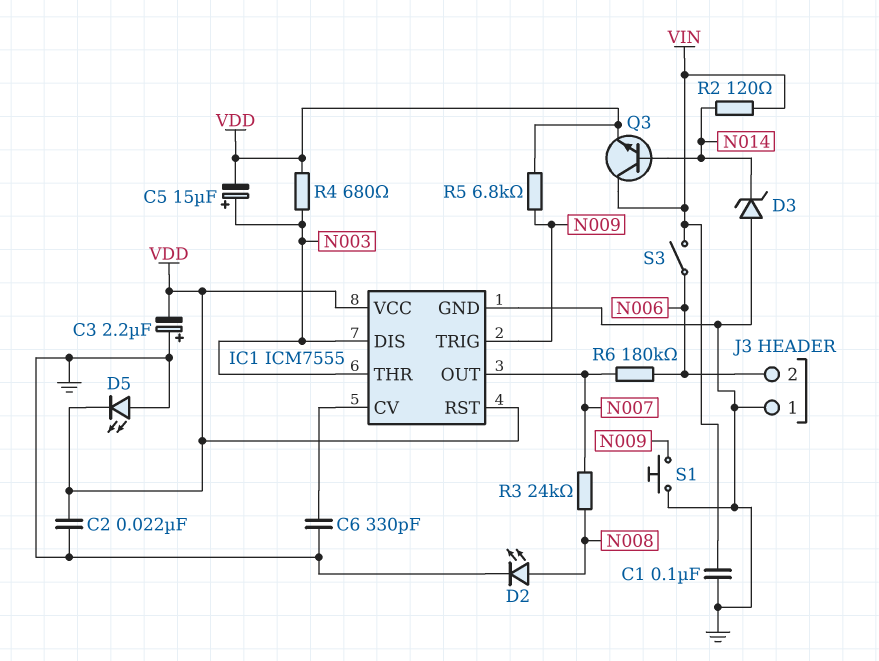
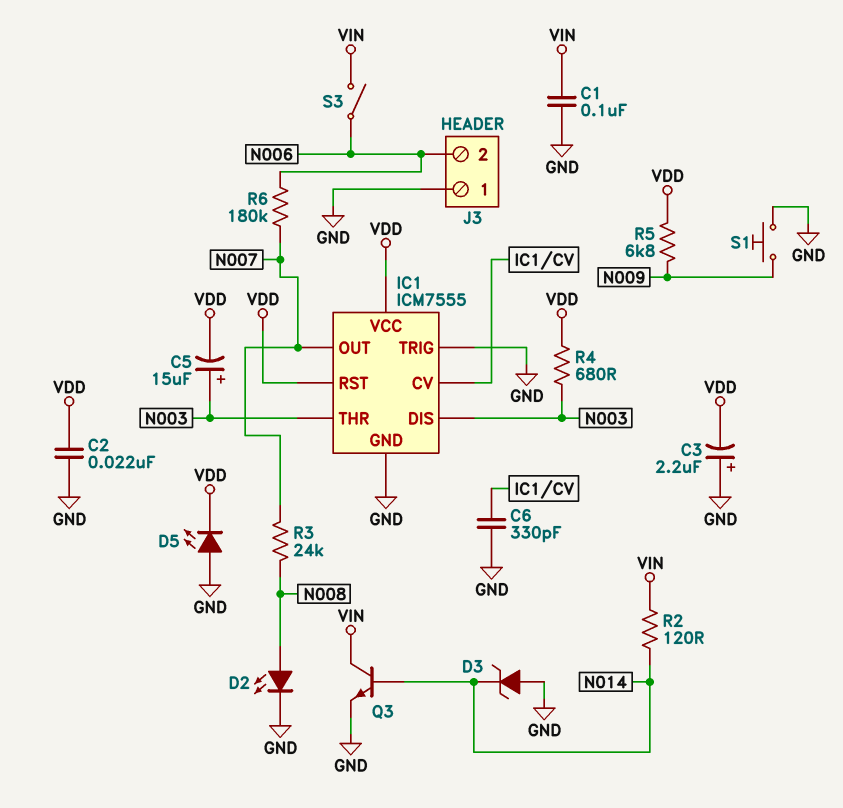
IC1 pin TRIG: N009 -> GND
Q3: NPN (B N014, C VIN, E VDD) -> NPN (B N014, C VIN, E GND)

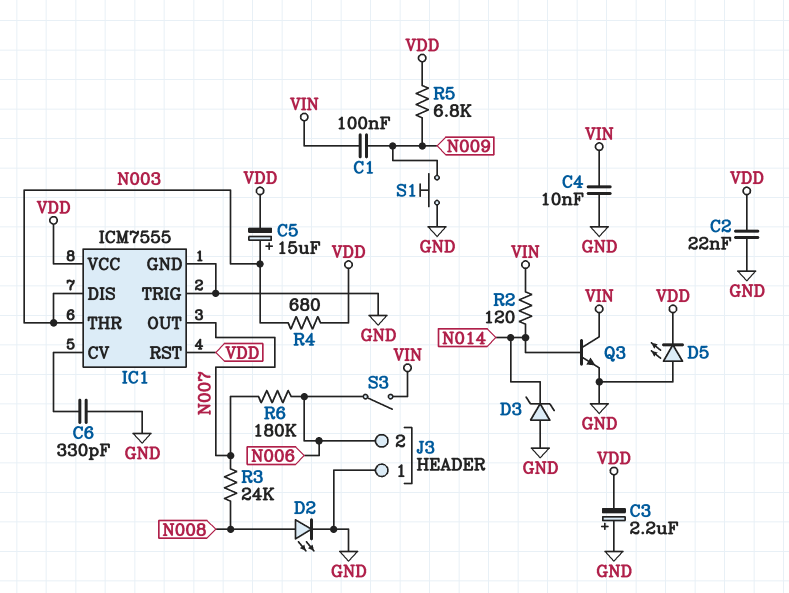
C1: 100nF (GND, VIN) -> 100nF (N009, VIN)
C4: none -> 10nF (GND, VIN)

